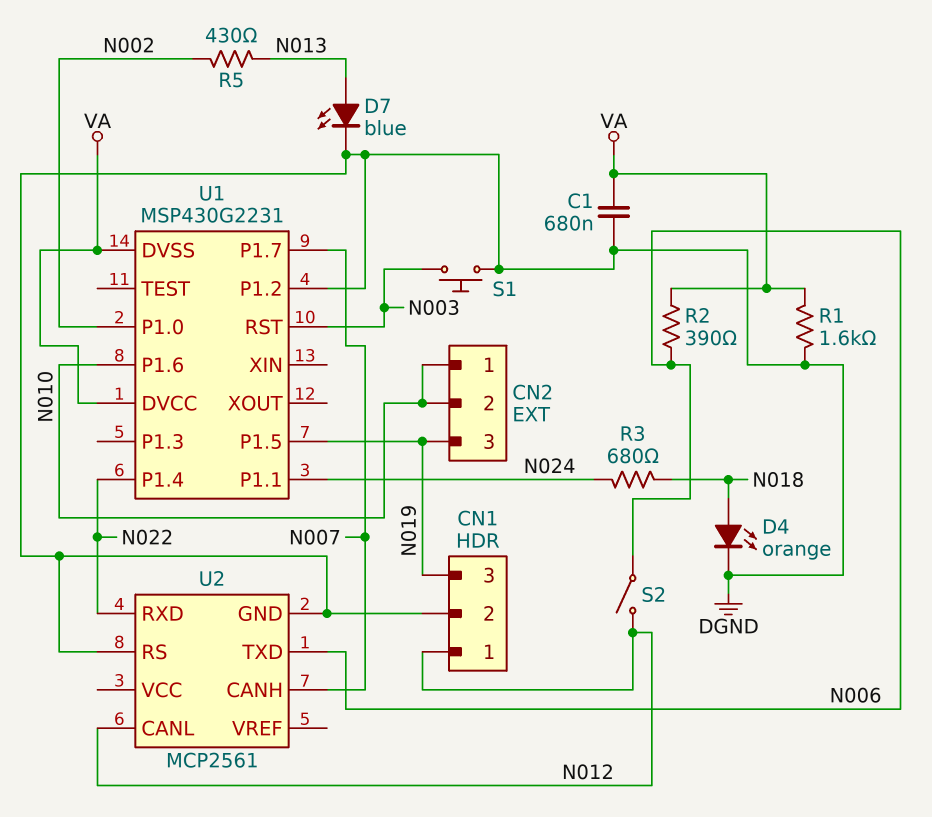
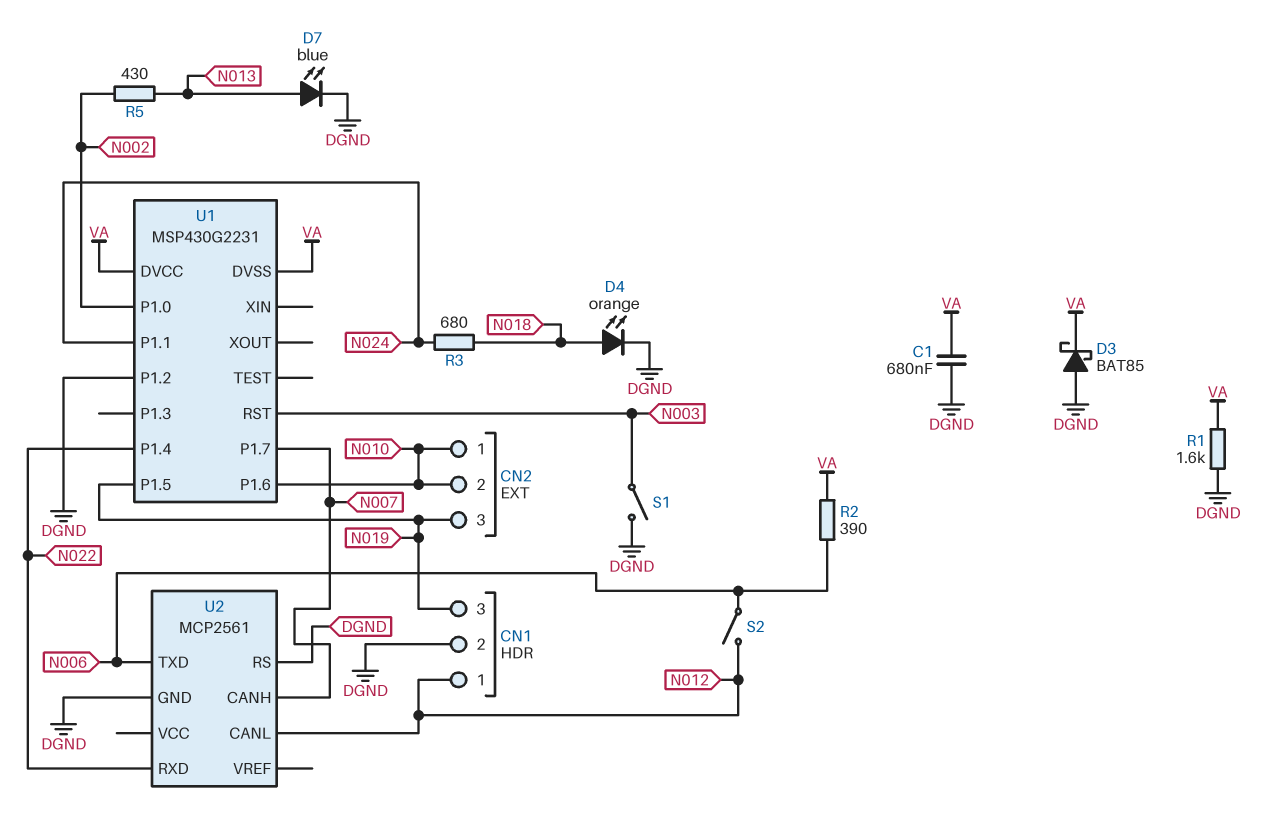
D3: none -> schottky BAT85 (A DGND, K VA)
S1: button (DGND, N003) -> switch (DGND, N003)

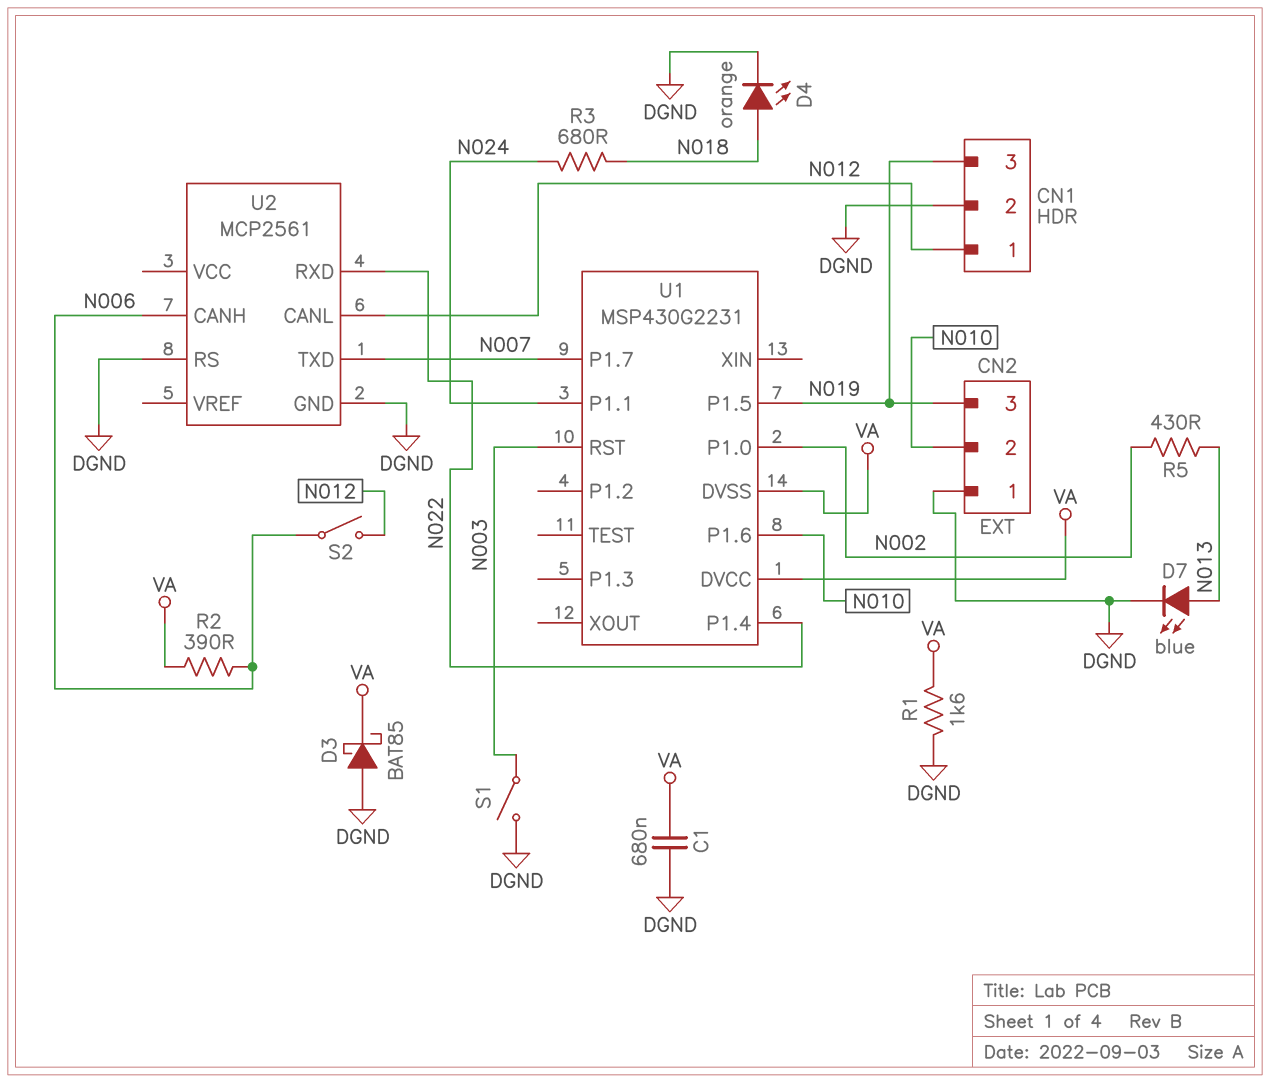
CN2 pin 1: N010 -> DGND
U1 pin P1.2: DGND -> none
U2 pin CANH: N007 -> N006
U2 pin TXD: N006 -> N007

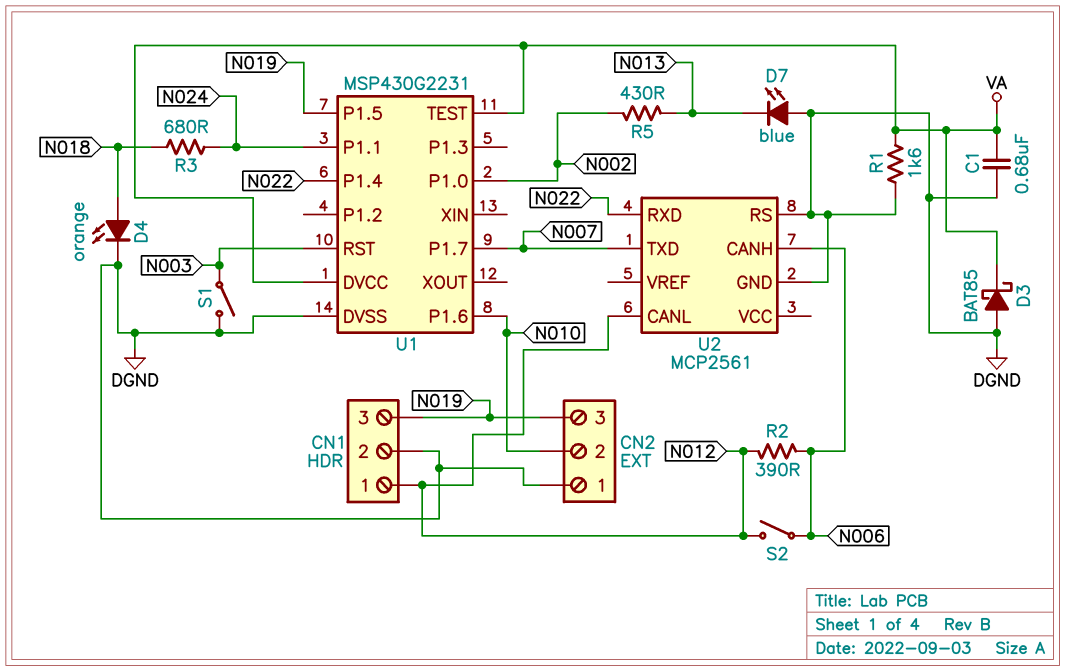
D7: LED blue (A N013, K DGND) -> LED blue (A DGND, K N013)
R2: 390 (N006, VA) -> 390 (N006, N012)
U1 pin DVSS: VA -> DGND
U1 pin TEST: none -> VA

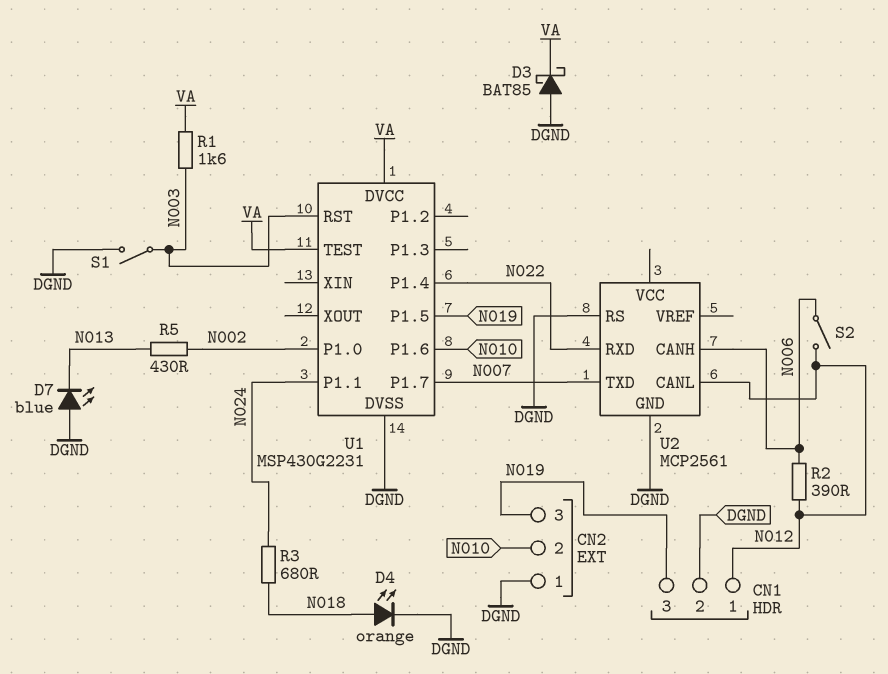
C1: 680nF (DGND, VA) -> none
R1: 1.6k (DGND, VA) -> 1.6k (N003, VA)

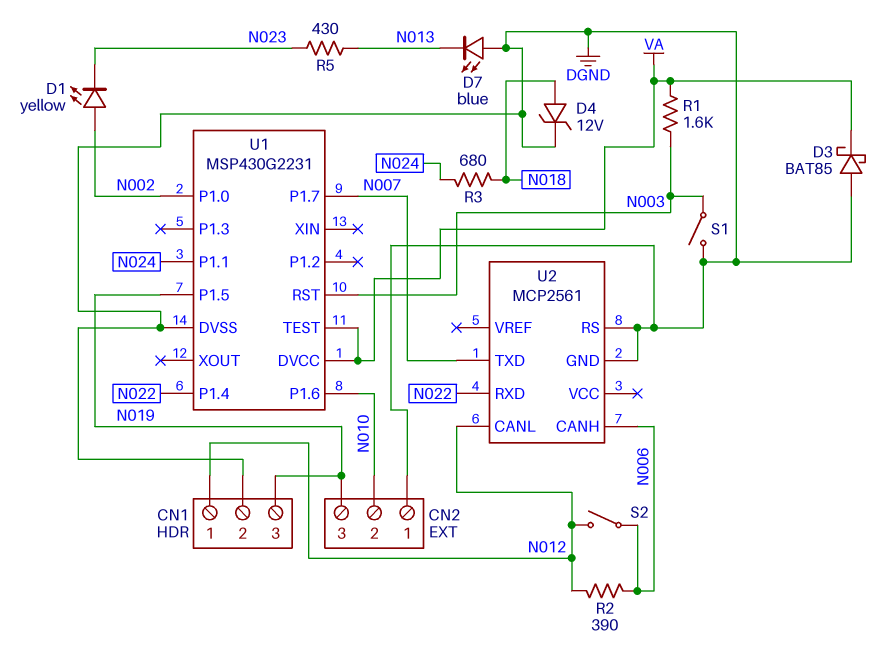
D1: none -> LED yellow (A N002, K N023)
D4: LED orange (A N018, K DGND) -> zener 12V (A N018, K DGND)
R5: 430 (N002, N013) -> 430 (N013, N023)

